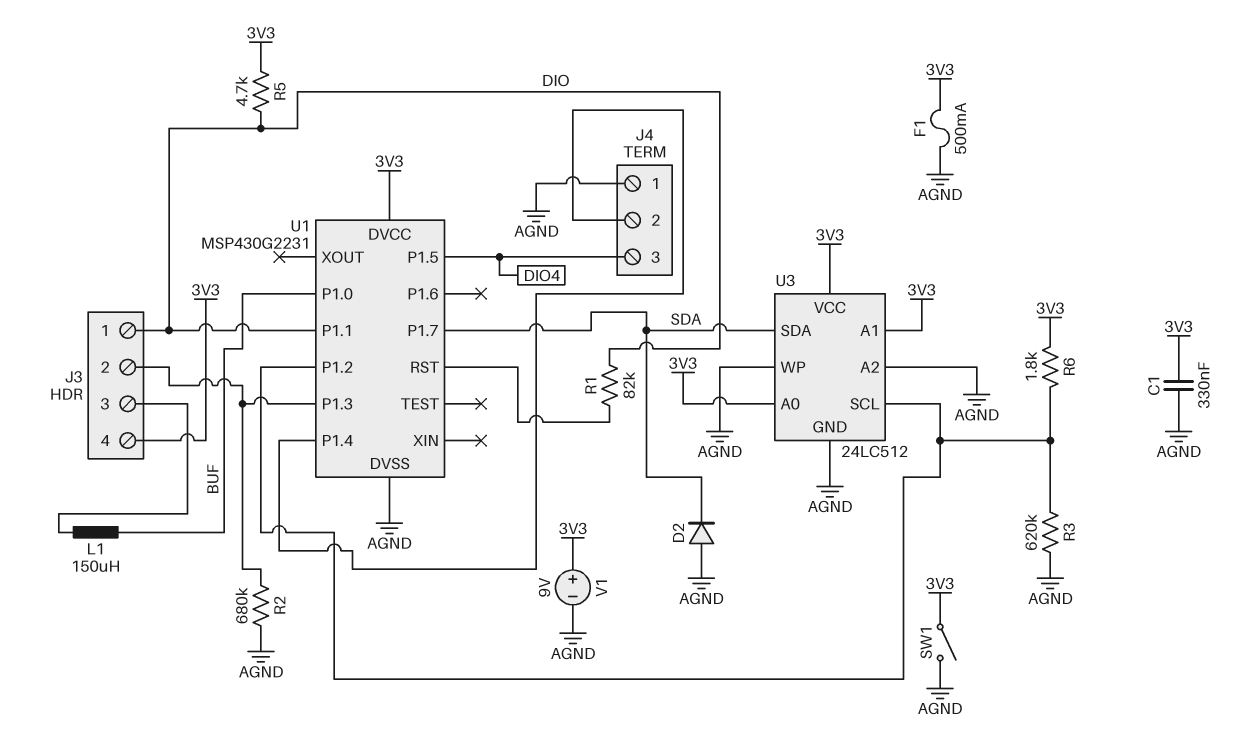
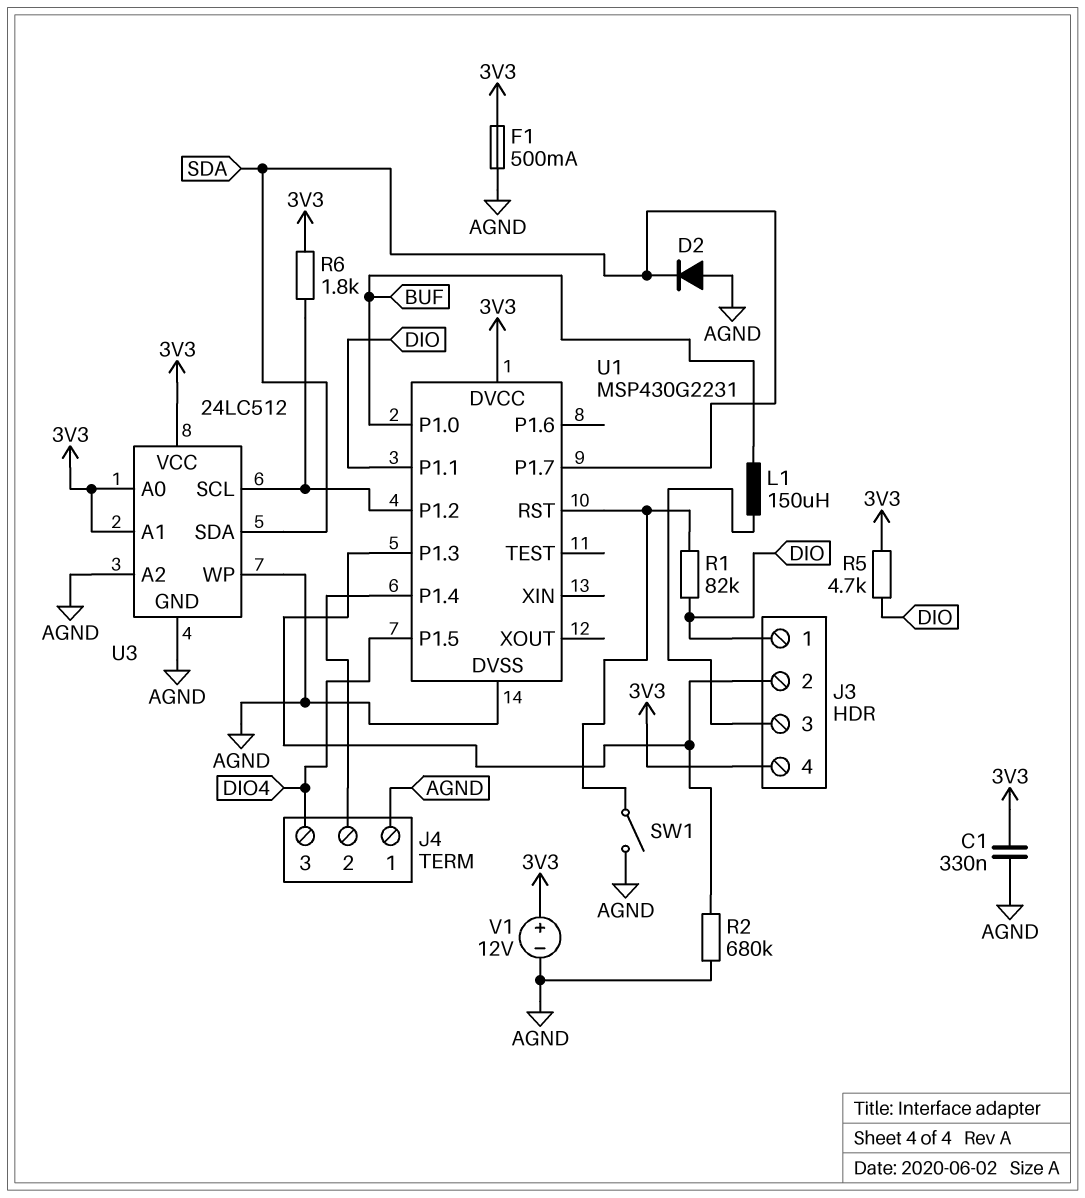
R3: 620k (AGND, U1/P1.2) -> none
SW1: switch (3V3, AGND) -> switch (AGND, U1/RST)
V1: 9V (plus 3V3, minus AGND) -> 12V (plus 3V3, minus AGND)

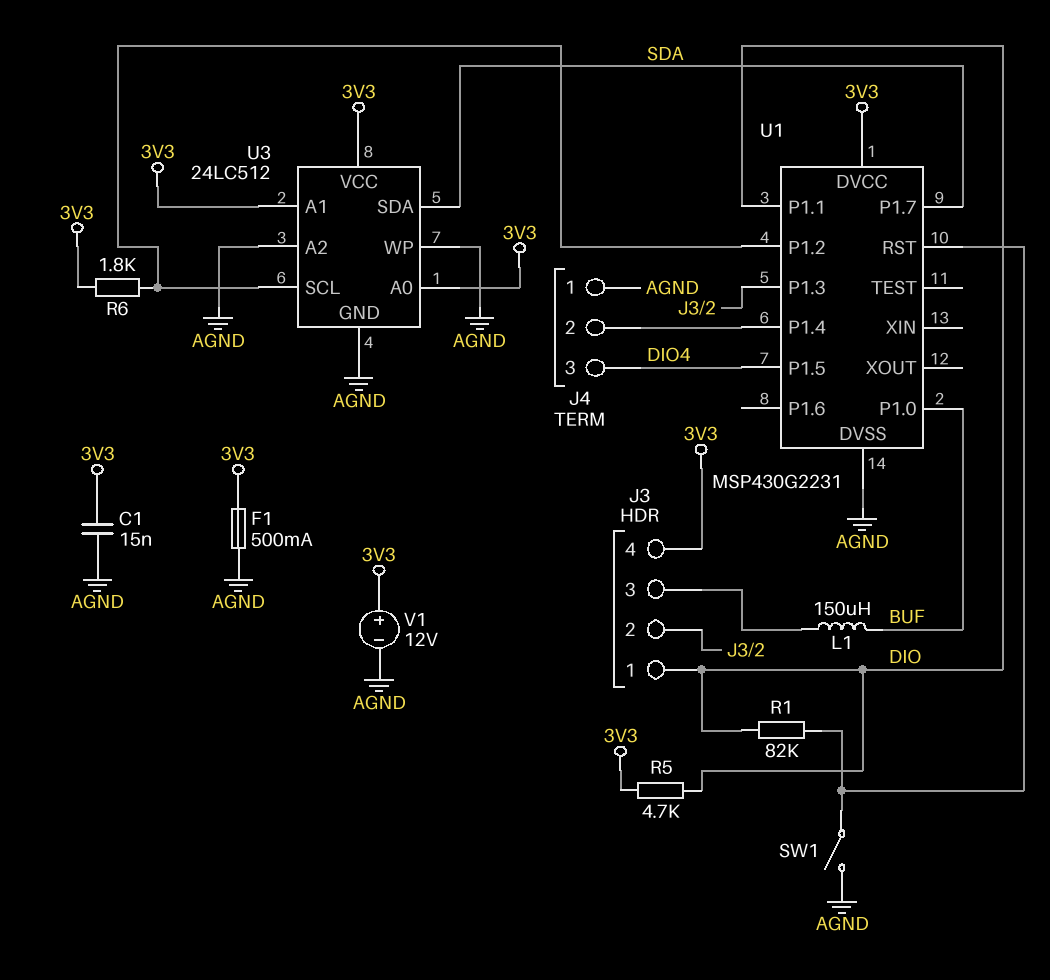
C1: 330nF (3V3, AGND) -> 15nF (3V3, AGND)
D2: diode (A AGND, K SDA) -> none
R2: 680k (AGND, J3/2) -> none

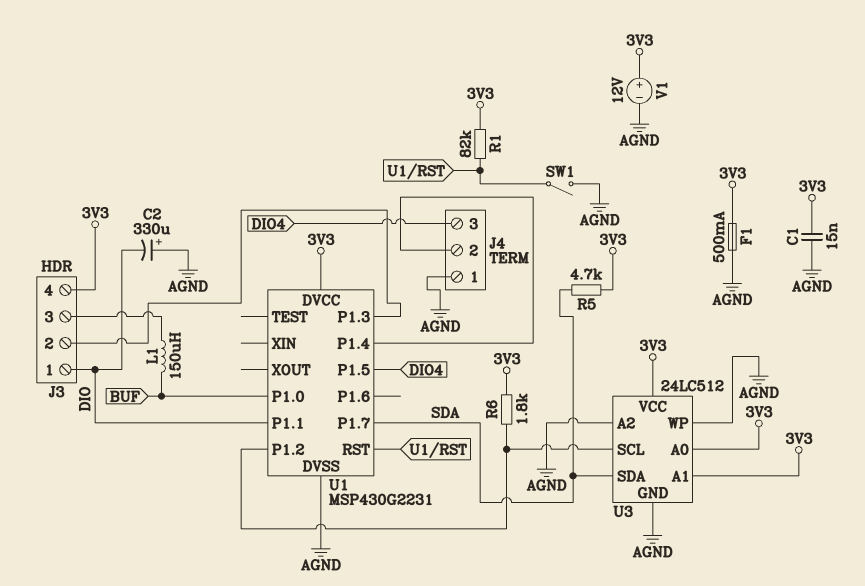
C2: none -> 330uF (plus AGND, minus DIO)
R1: 82k (DIO, U1/RST) -> 82k (3V3, U1/RST)
R5: 4.7k (3V3, DIO) -> 4.7k (3V3, SDA)

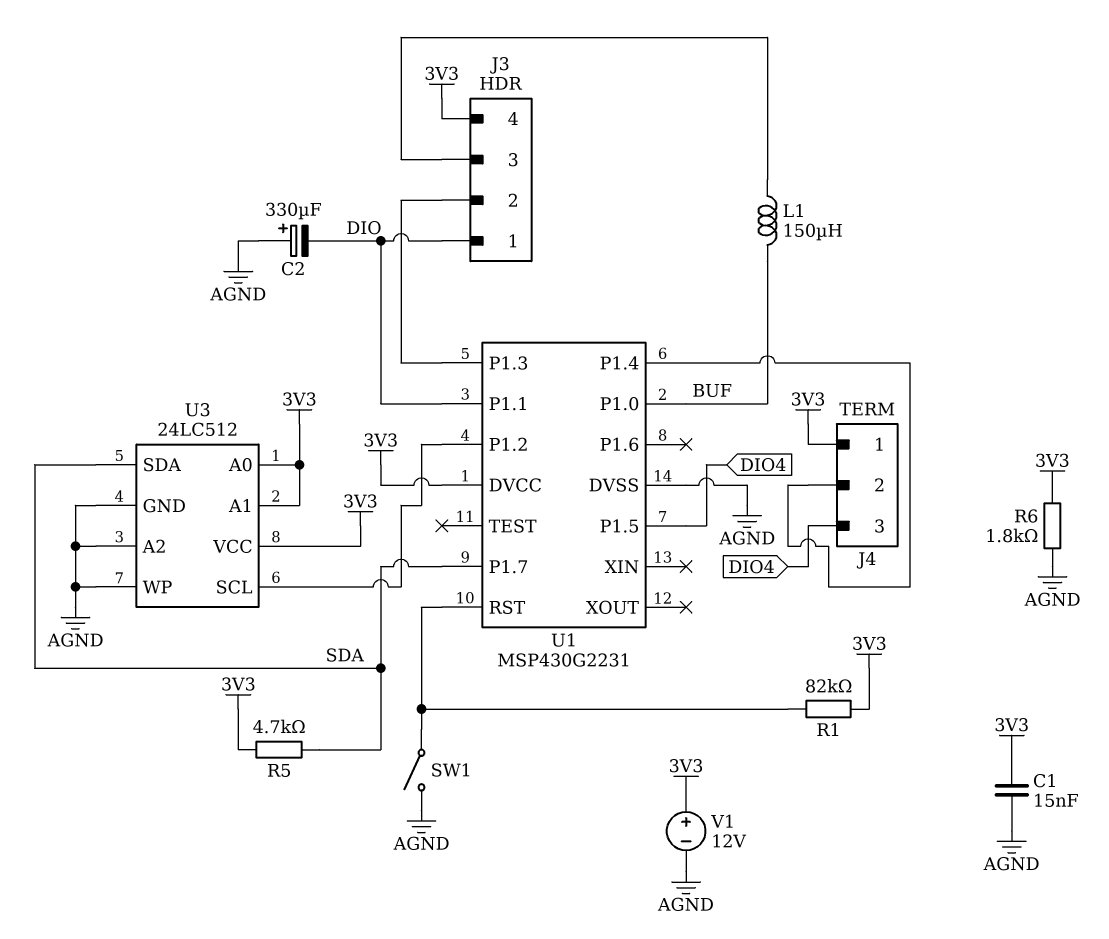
F1: 500mA (3V3, AGND) -> none
J4 pin 1: AGND -> 3V3
R6: 1.8k (3V3, U1/P1.2) -> 1.8k (3V3, AGND)

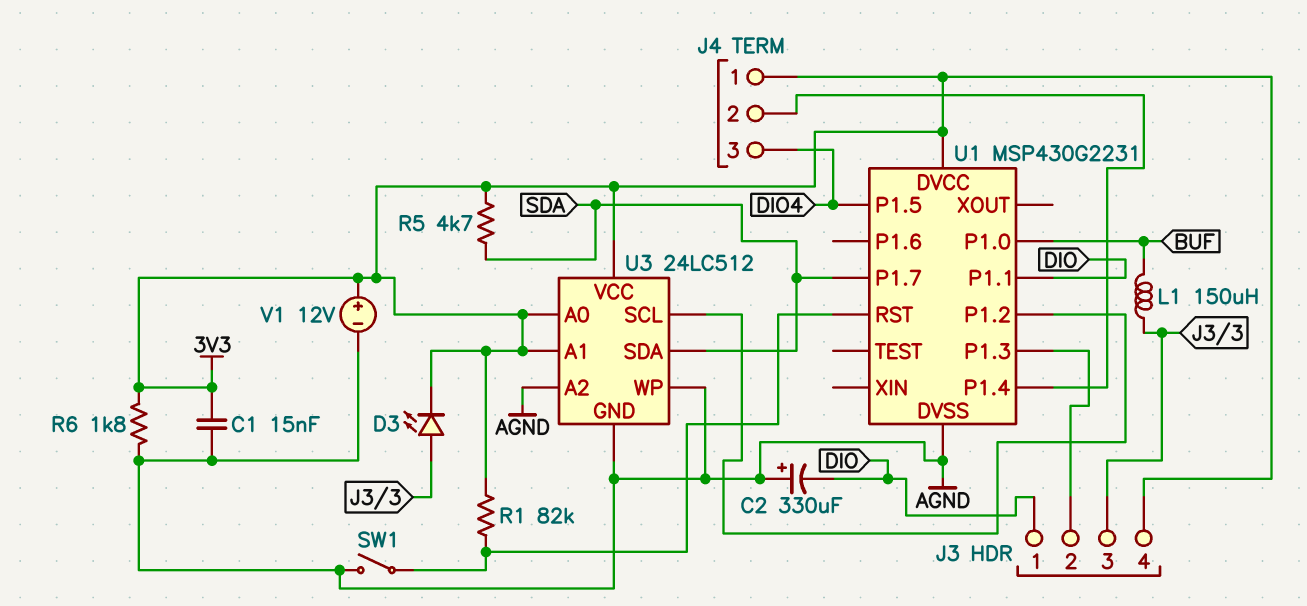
D3: none -> LED (A J3/3, K 3V3)

